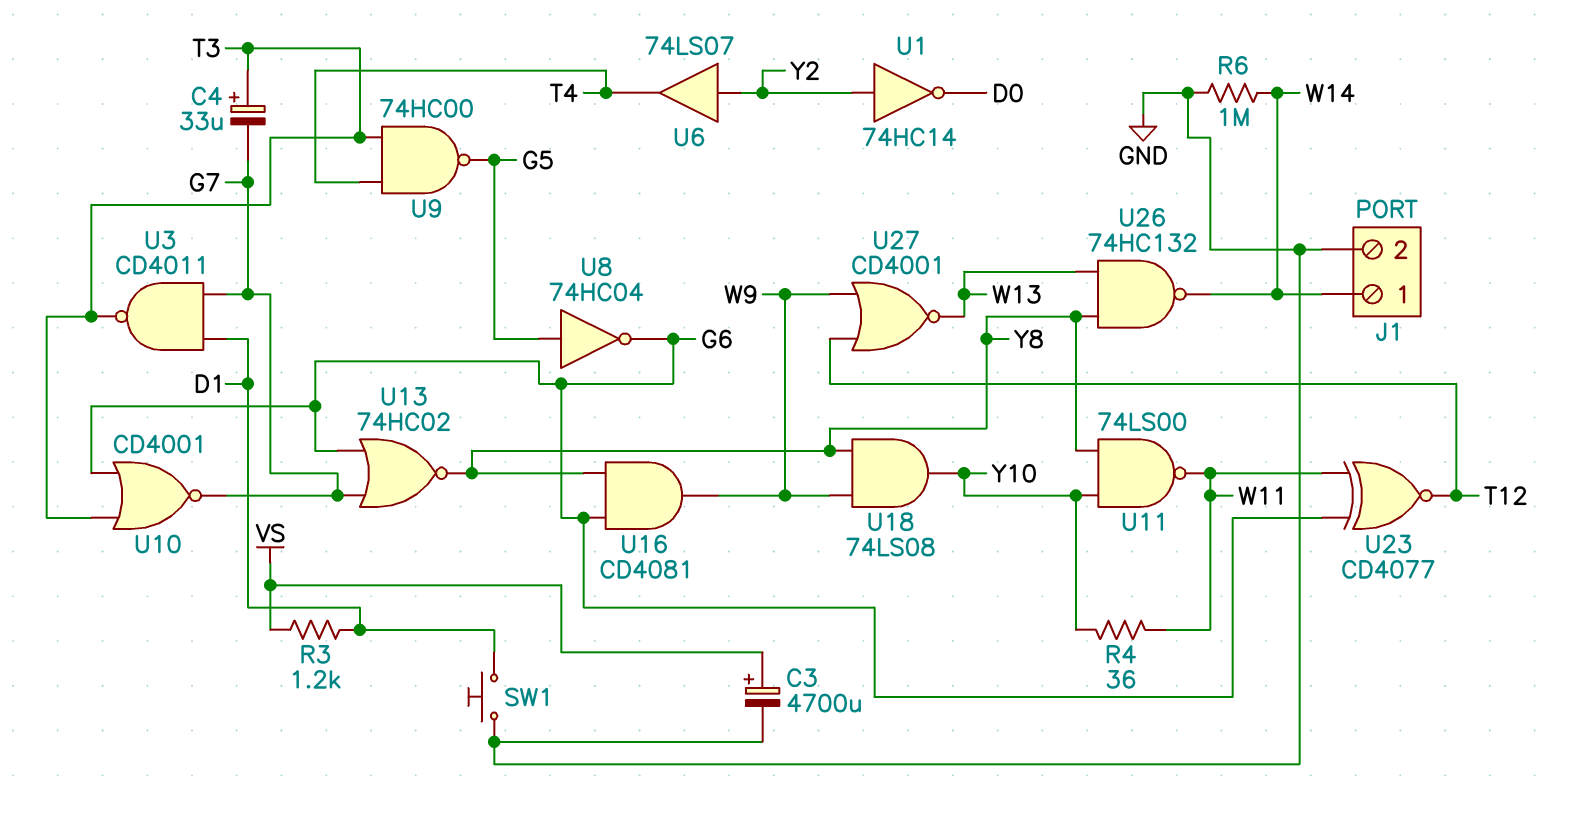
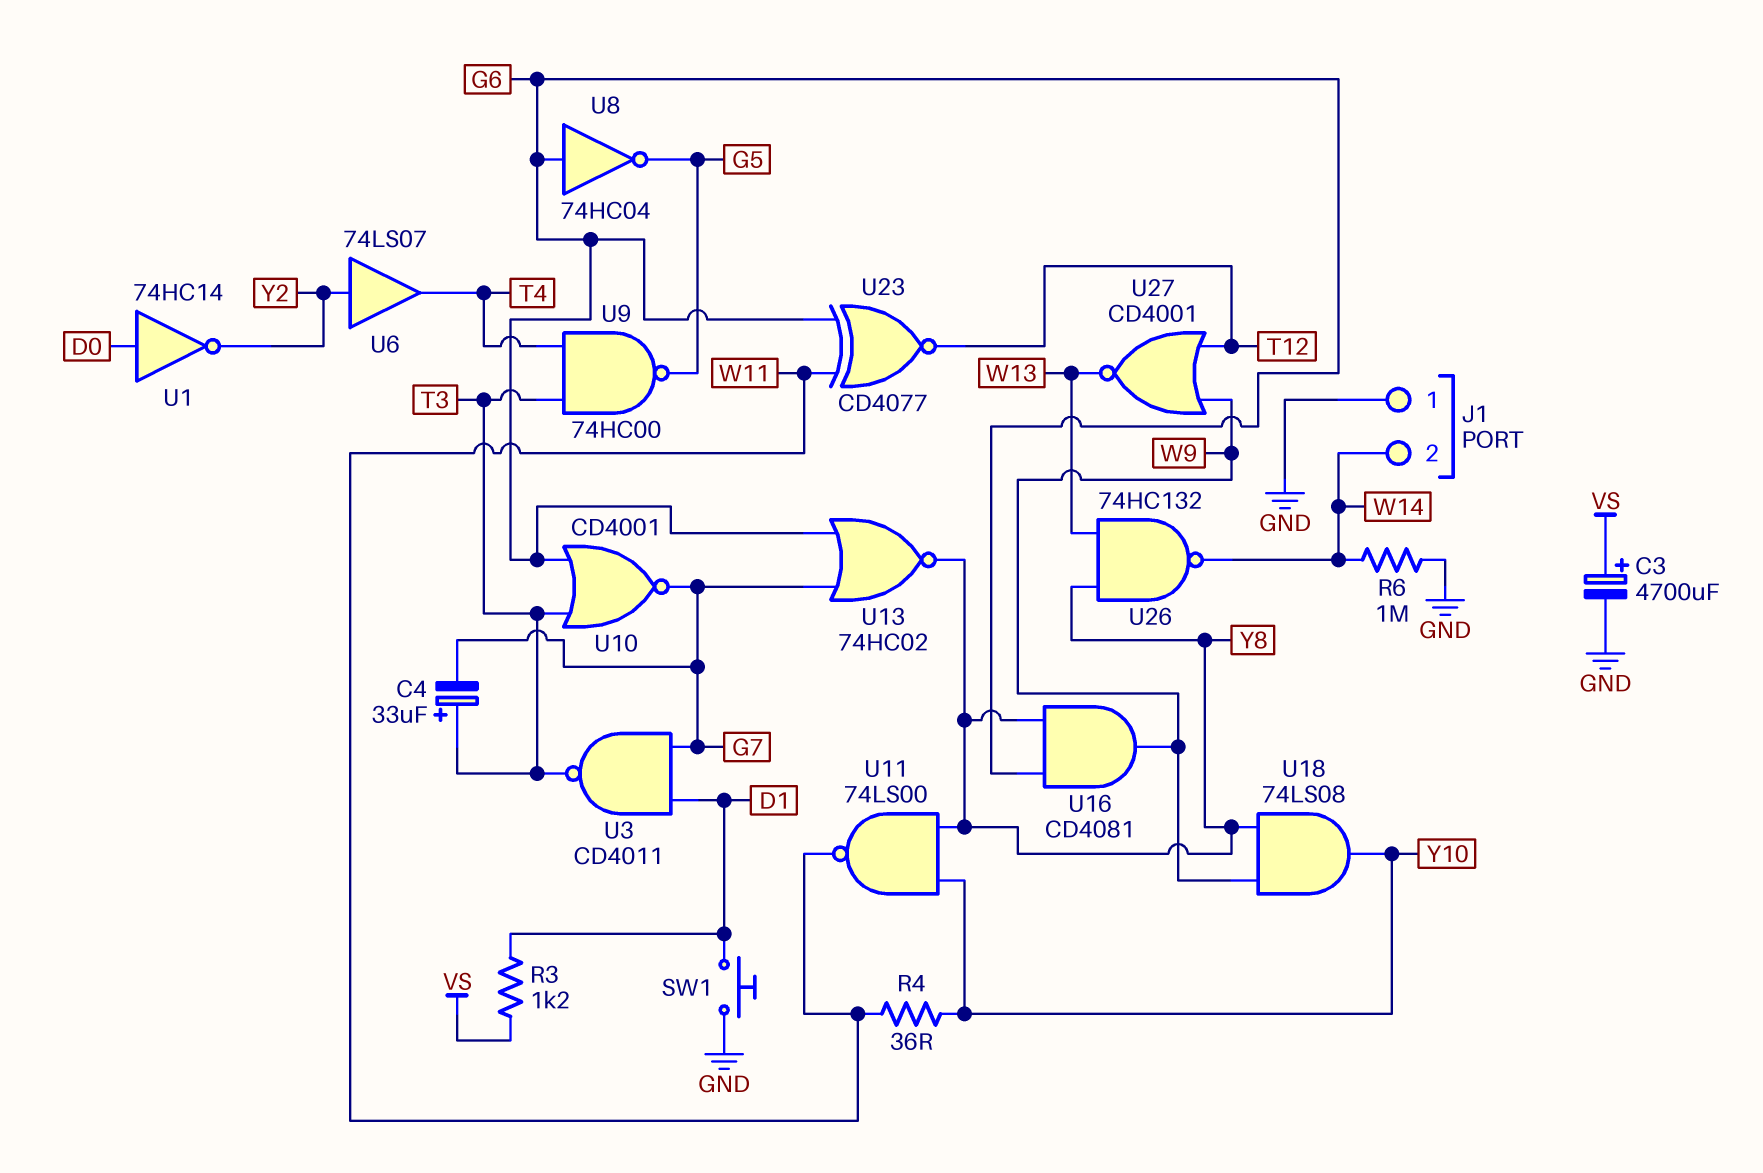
J1 pin 1: W14 -> GND
J1 pin 2: GND -> W14
U1: NOT 74HC14 (in Y2, out D0) -> NOT 74HC14 (in D0, out Y2)
U8: NOT 74HC04 (in G5, out G6) -> NOT 74HC04 (in G6, out G5)

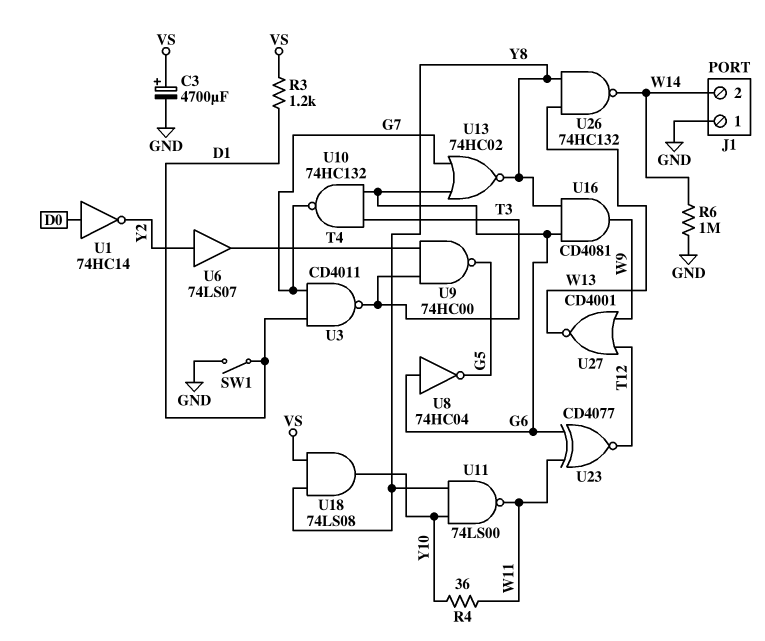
C4: 33uF (plus T3, minus G7) -> none
SW1: button (D1, GND) -> switch (D1, GND)
U10: NOR CD4001 (in G6, in T3, out G7) -> NAND 74HC132 (in G6, in T3, out G7)
U18: AND 74LS08 (in W9, in Y8, out Y10) -> AND 74LS08 (in VS, in Y8, out Y10)

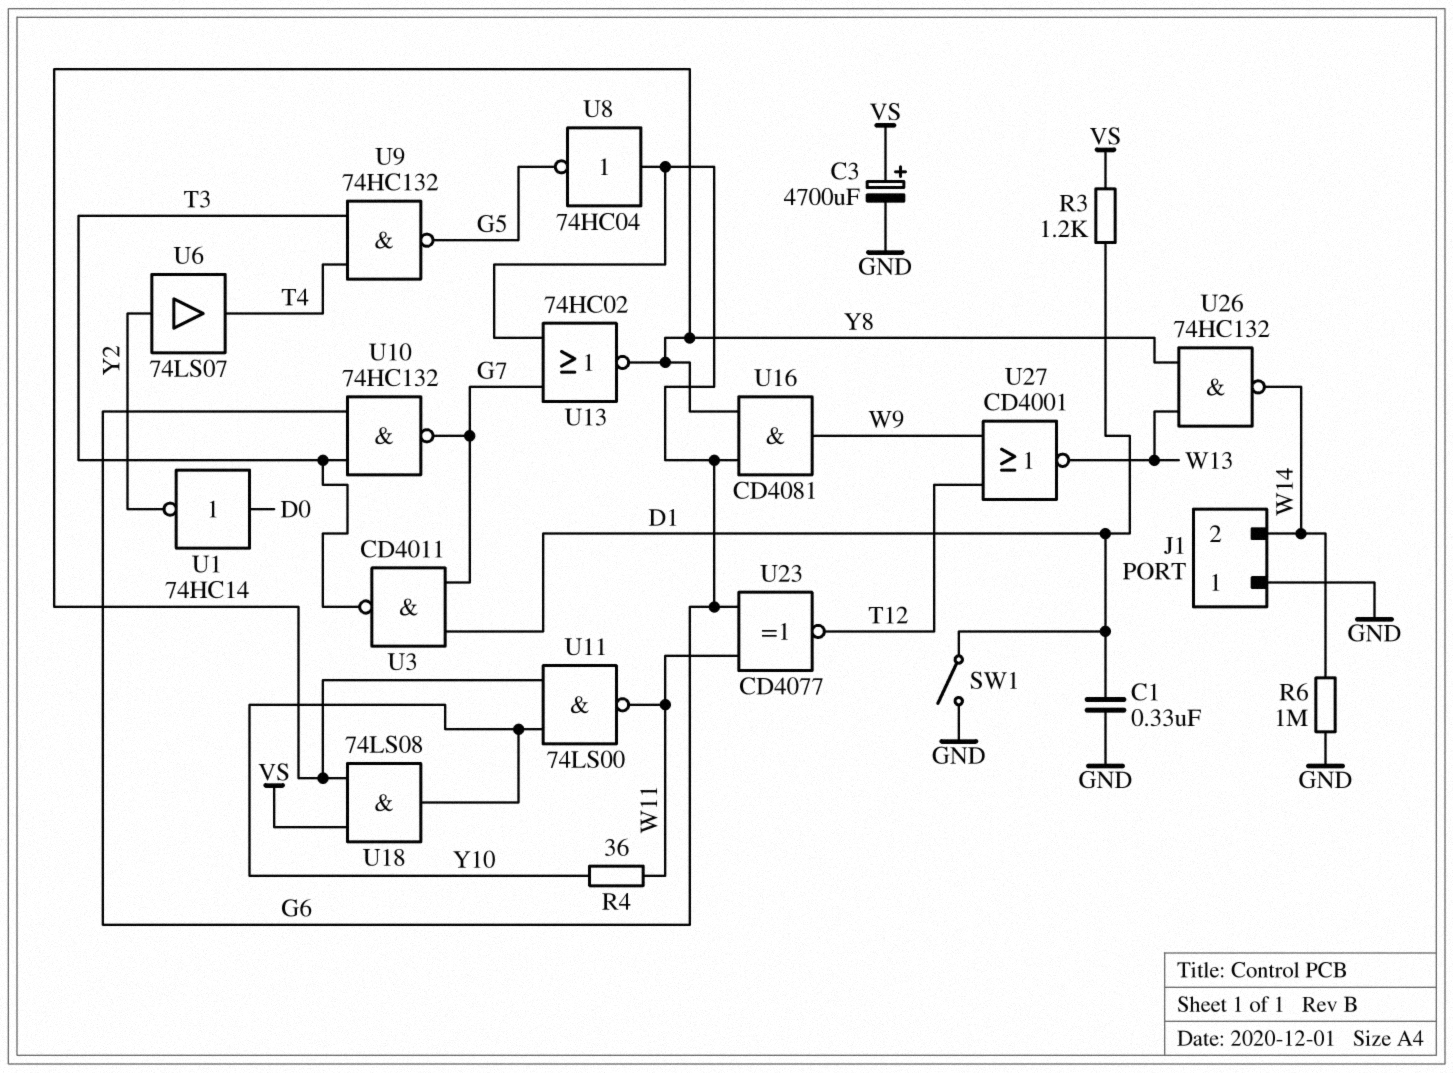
C1: none -> 330nF (D1, GND)
U9: NAND 74HC00 (in T3, in T4, out G5) -> NAND 74HC132 (in T3, in T4, out G5)

